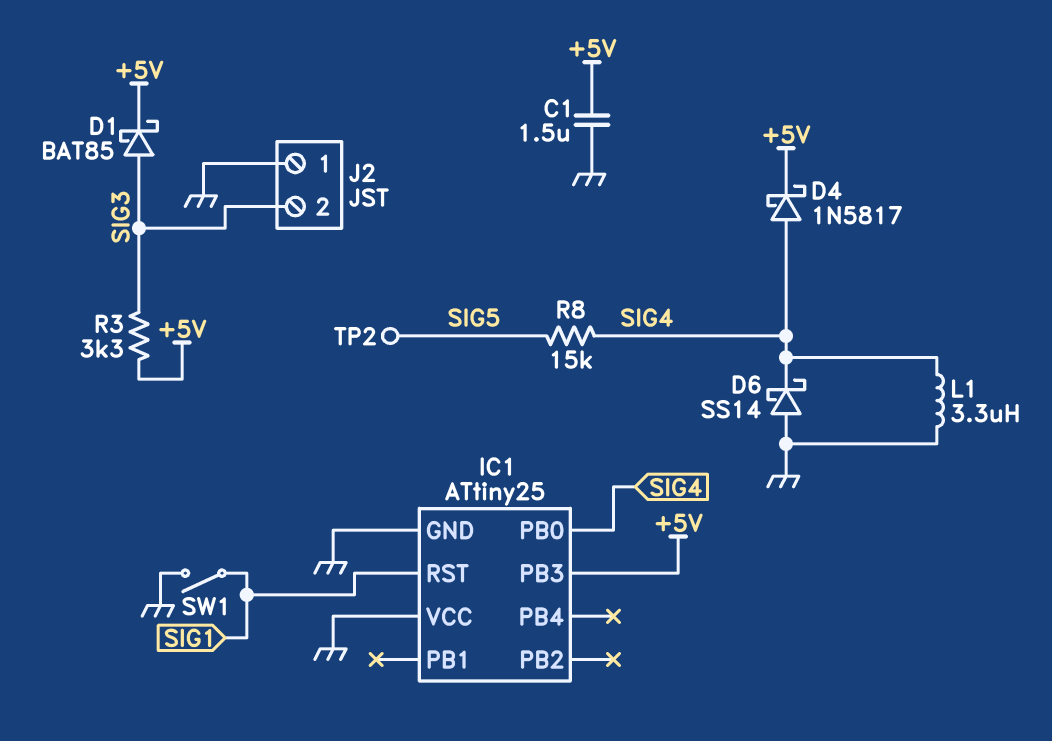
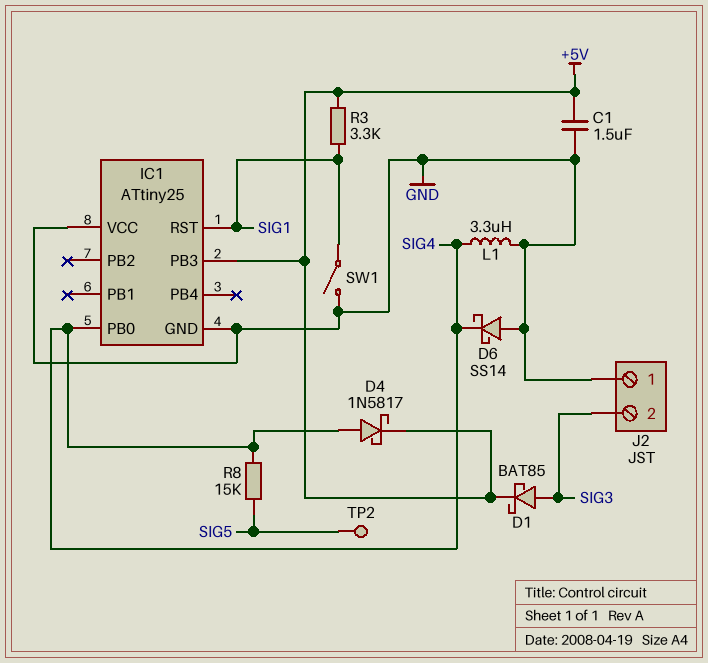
R3: 3.3k (+5V, SIG3) -> 3.3k (+5V, SIG1)

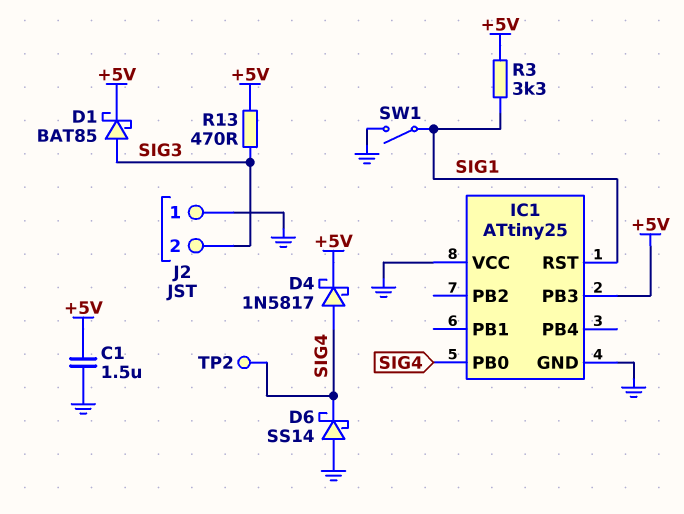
L1: 3.3uH (GND, SIG4) -> none
R8: 15k (SIG4, SIG5) -> none
R13: none -> 470 (+5V, SIG3)
TP2: test point (SIG5) -> test point (SIG4)

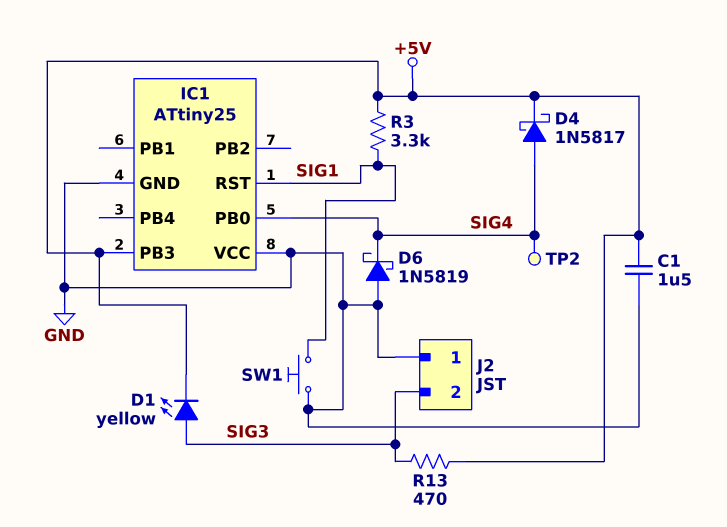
D1: schottky BAT85 (A SIG3, K +5V) -> LED yellow (A SIG3, K +5V)
D6: schottky SS14 (A GND, K SIG4) -> schottky 1N5819 (A GND, K SIG4)
SW1: switch (GND, SIG1) -> button (GND, SIG1)

